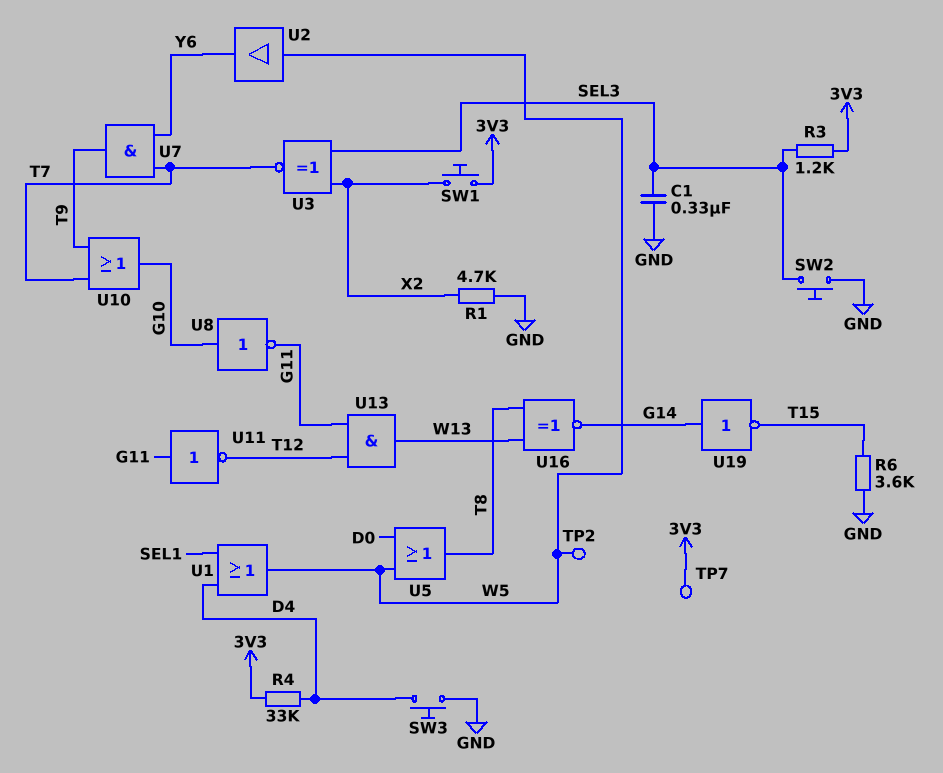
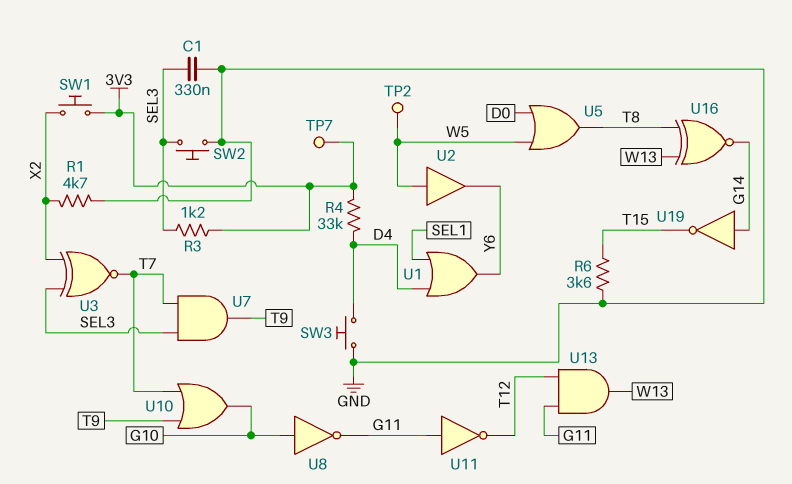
U1: OR (in D4, in SEL1, out W5) -> OR (in D4, in SEL1, out Y6)
U7: AND (in T7, in Y6, out T9) -> AND (in SEL3, in T7, out T9)

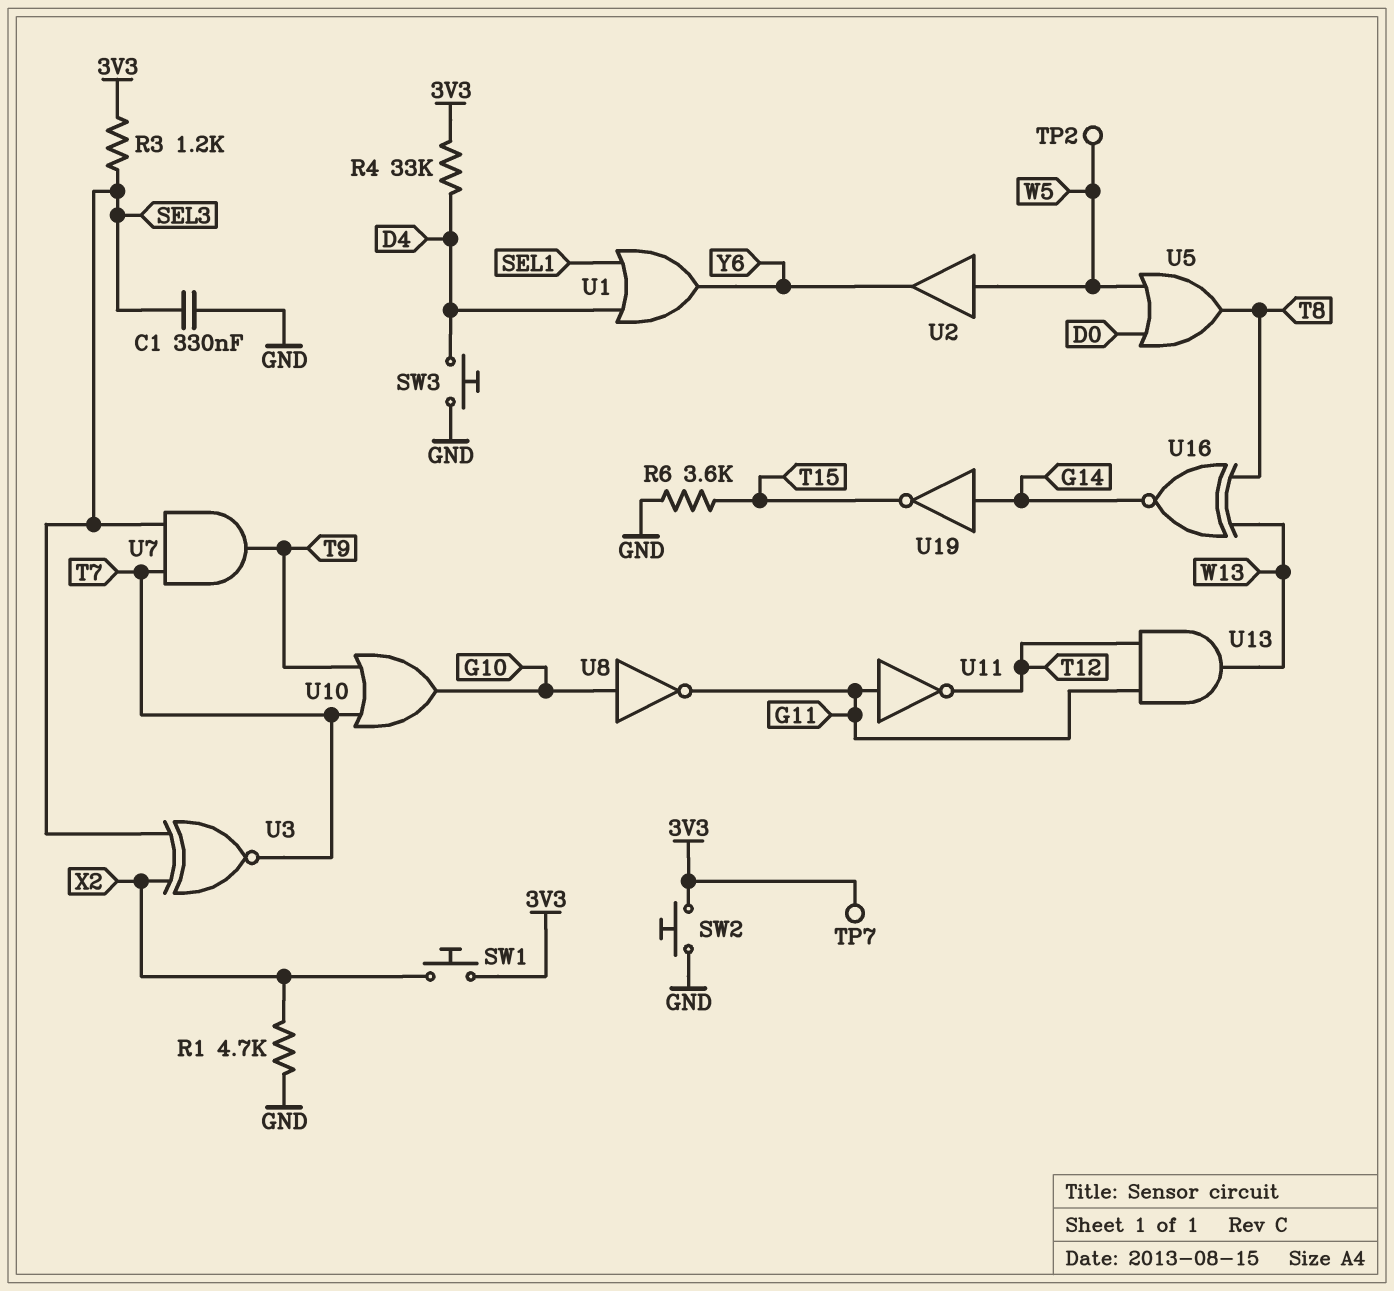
SW2: button (GND, SEL3) -> button (3V3, GND)

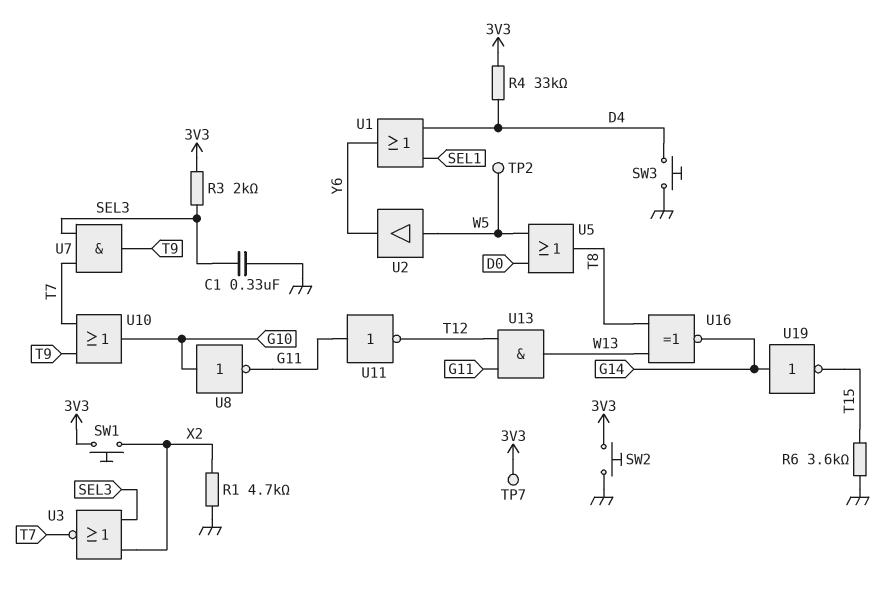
R3: 1.2k (3V3, SEL3) -> 2k (3V3, SEL3)
U3: XNOR (in SEL3, in X2, out T7) -> NOR (in SEL3, in X2, out T7)

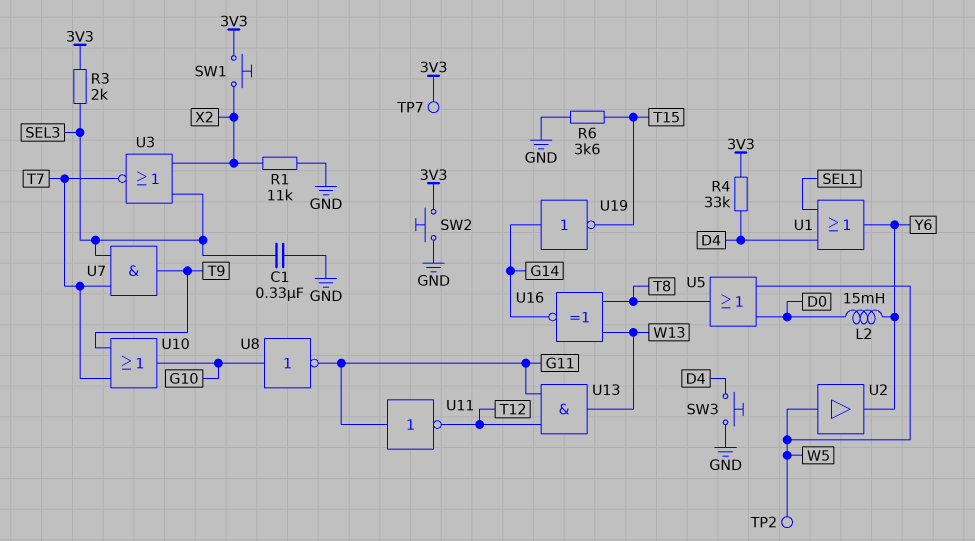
L2: none -> 15mH (D0, Y6)
R1: 4.7k (GND, X2) -> 11k (GND, X2)

